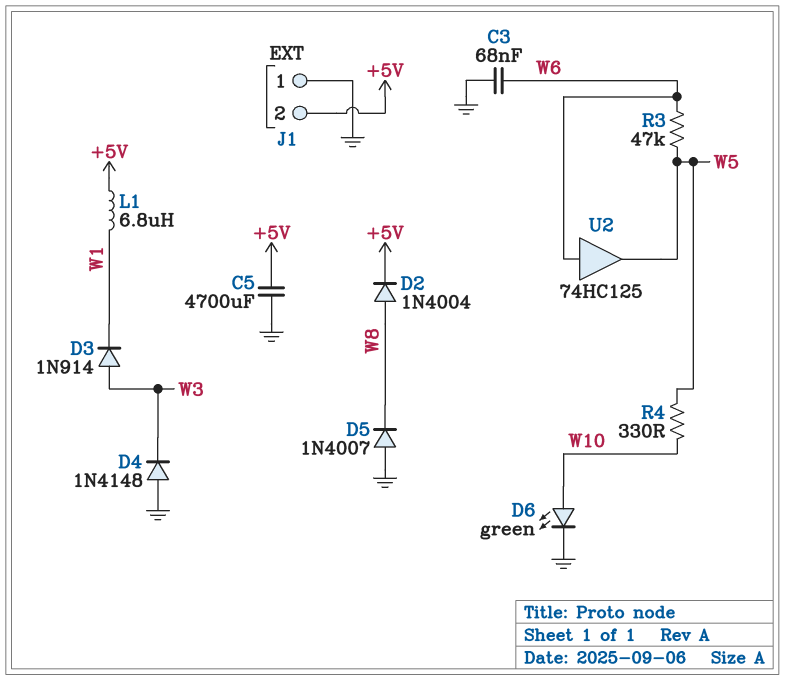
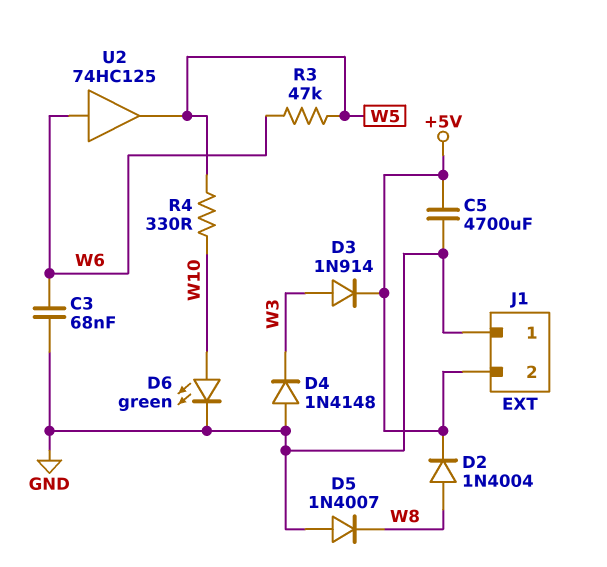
D3: diode 1N914 (A W3, K W1) -> diode 1N914 (A W3, K +5V)
L1: 6.8uH (+5V, W1) -> none

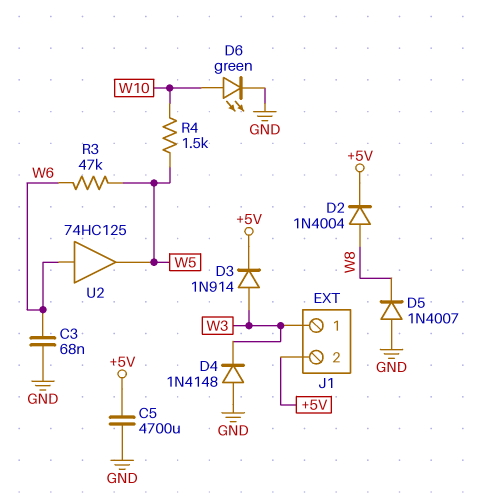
J1 pin 1: GND -> W3
R4: 330 (W5, W10) -> 1.5k (W5, W10)

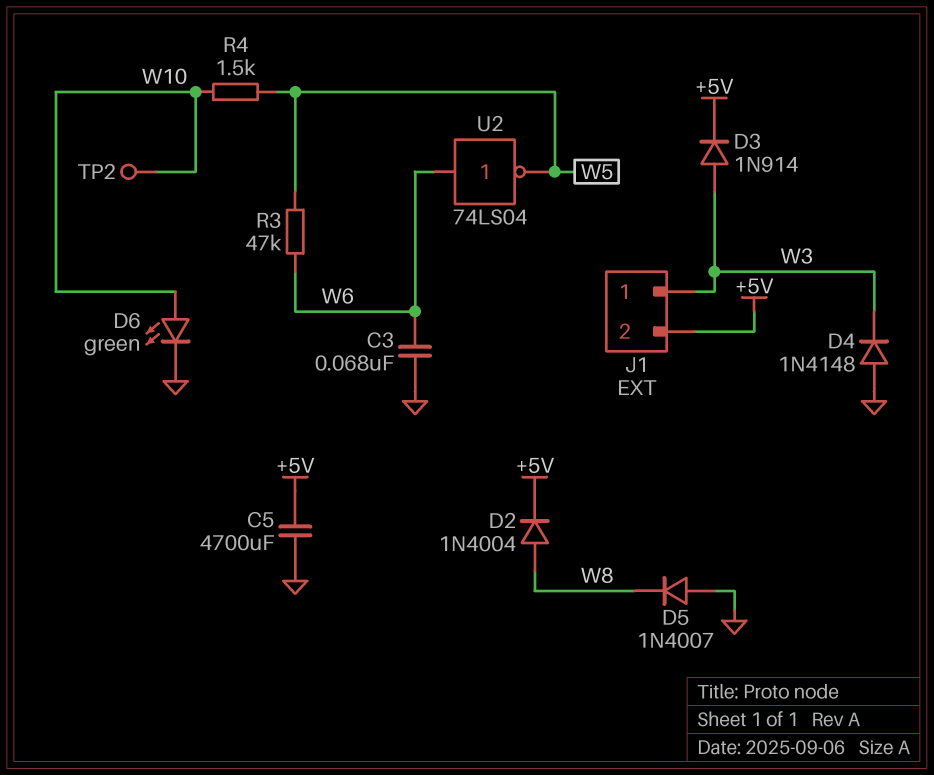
TP2: none -> test point (W10)
U2: buffer 74HC125 (in W6, out W5) -> NOT 74LS04 (in W6, out W5)

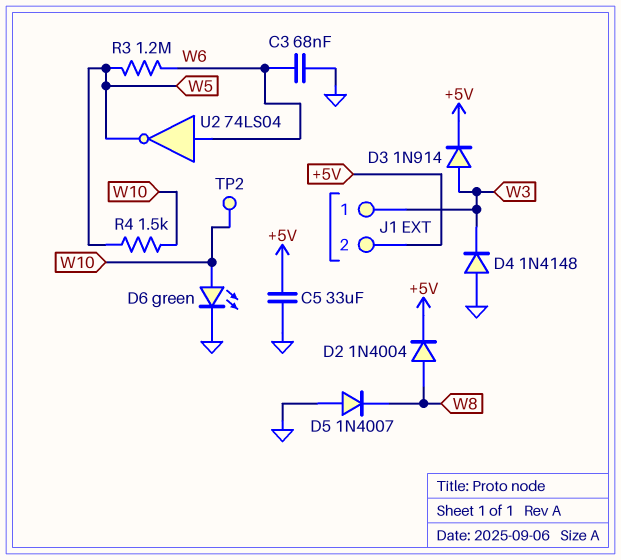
C5: 4700uF (+5V, GND) -> 33uF (+5V, GND)
R3: 47k (W5, W6) -> 1.2M (W5, W6)

